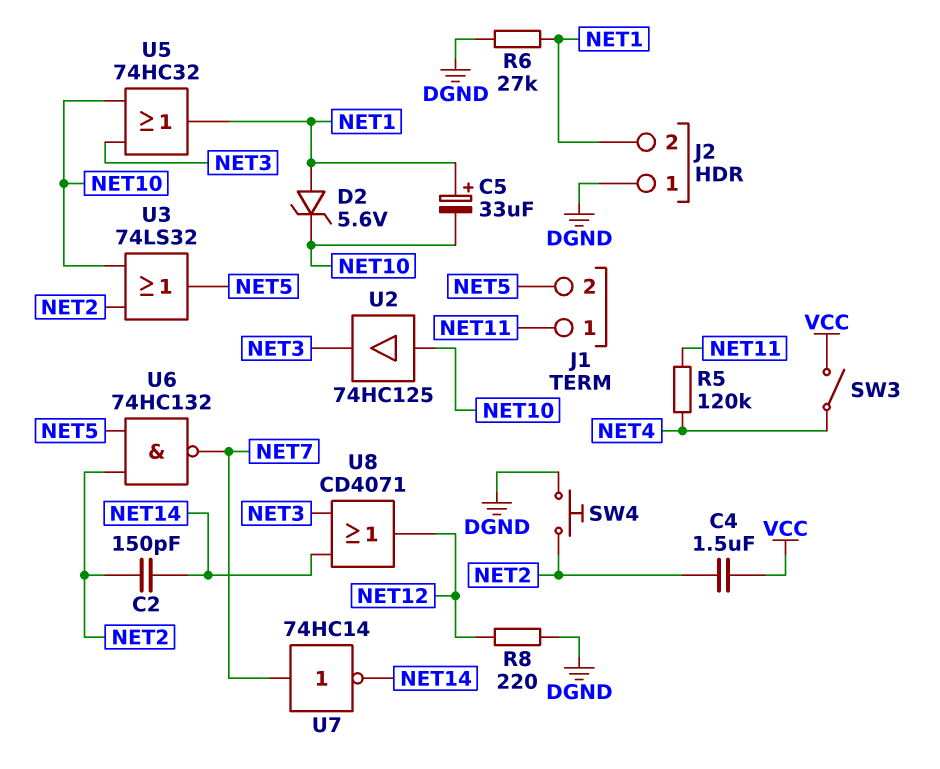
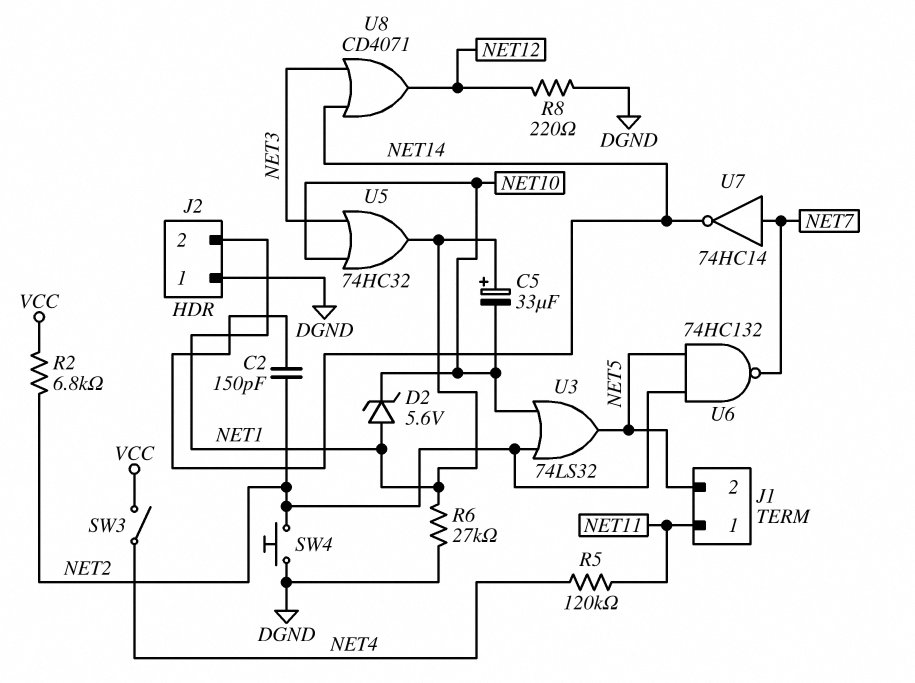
C4: 1.5uF (NET2, VCC) -> none
R2: none -> 6.8k (NET2, VCC)
U2: buffer 74HC125 (in NET10, out NET3) -> none

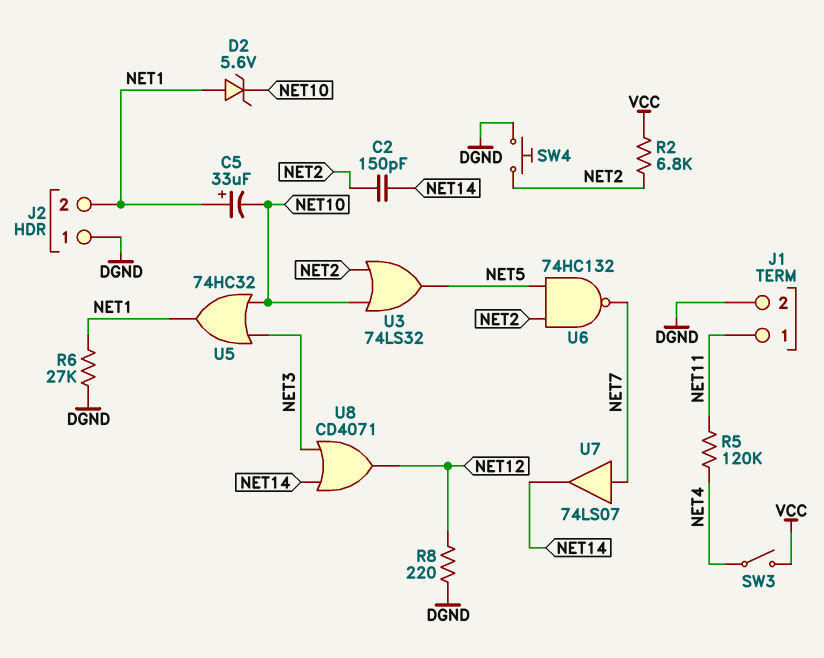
J1 pin 2: NET5 -> DGND
U7: NOT 74HC14 (in NET7, out NET14) -> buffer 74LS07 (in NET7, out NET14)

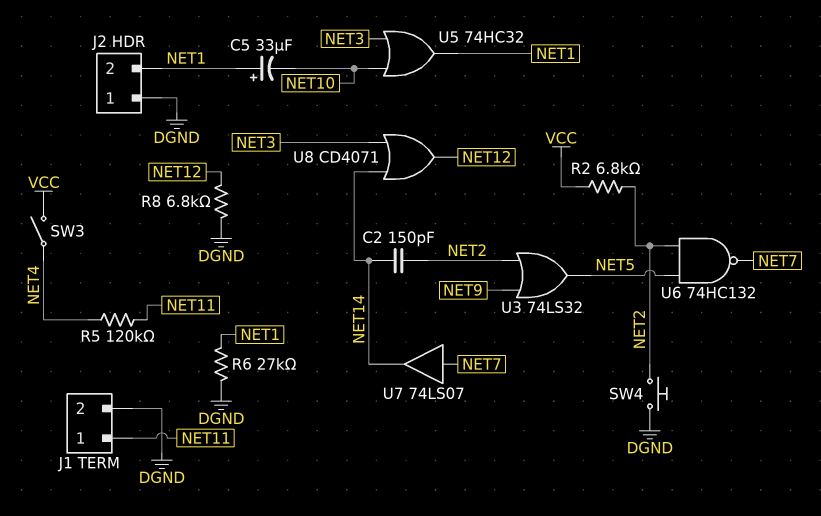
D2: zener 5.6V (A NET1, K NET10) -> none
R8: 220 (DGND, NET12) -> 6.8k (DGND, NET12)
U3: OR 74LS32 (in NET2, in NET10, out NET5) -> OR 74LS32 (in NET2, in NET9, out NET5)

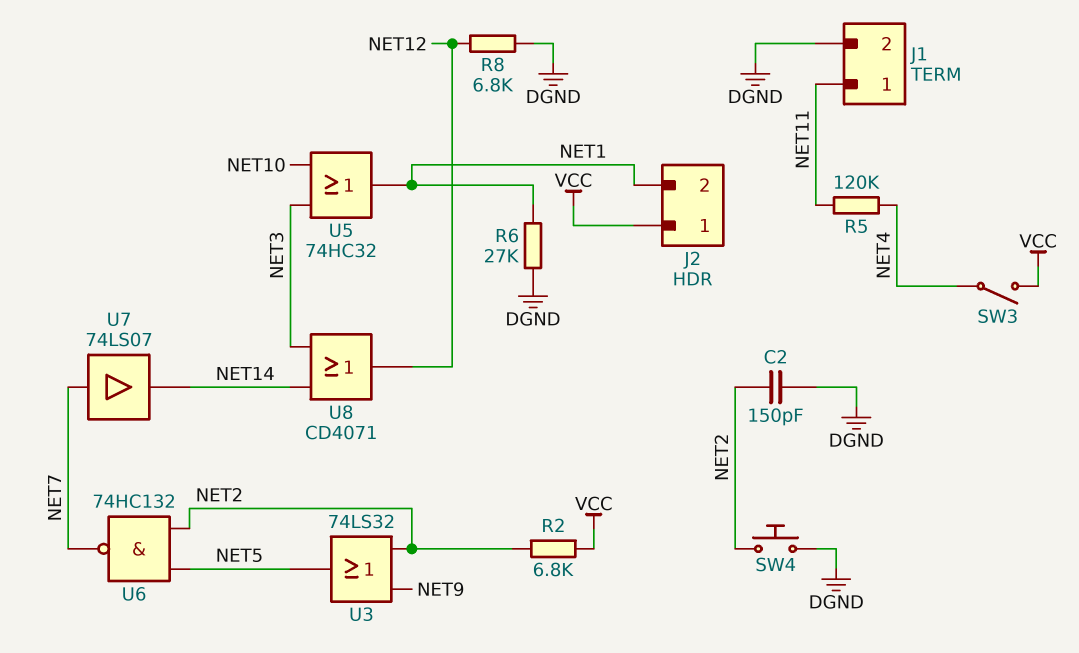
C2: 150pF (NET2, NET14) -> 150pF (DGND, NET2)
C5: 33uF (plus NET1, minus NET10) -> none
J2 pin 1: DGND -> VCC

